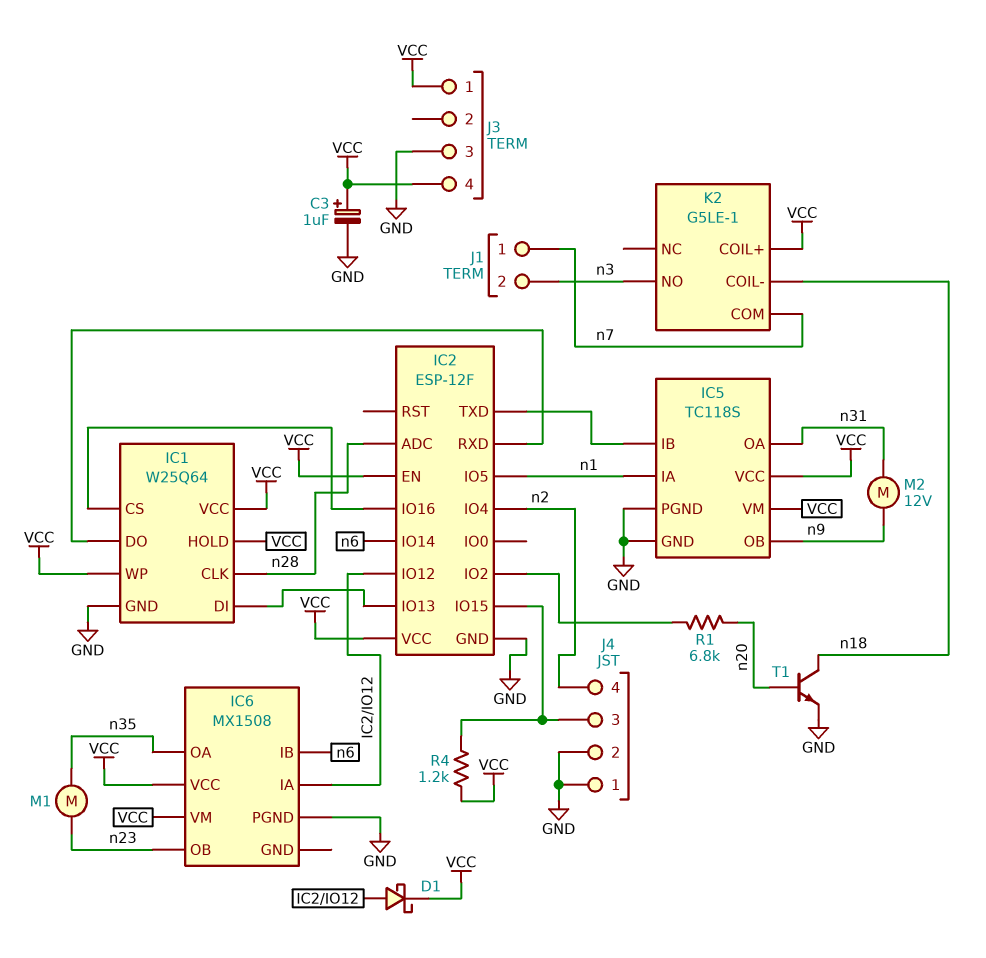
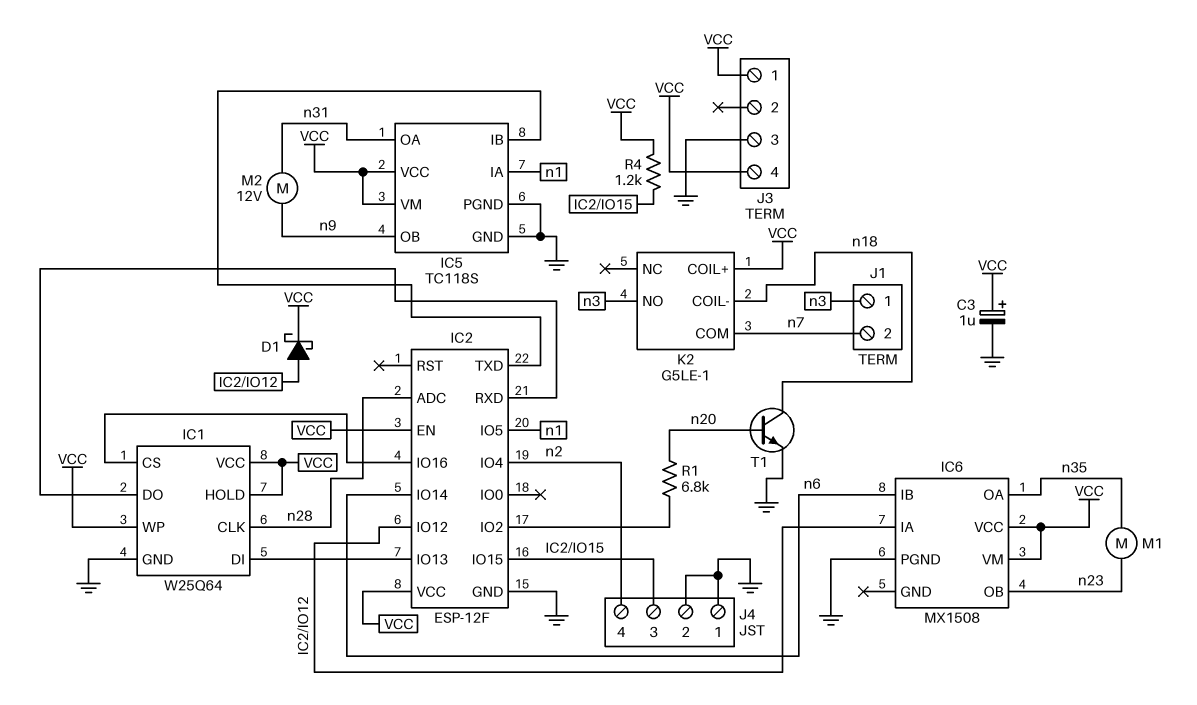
J1 pin 1: n7 -> n3
J1 pin 2: n3 -> n7

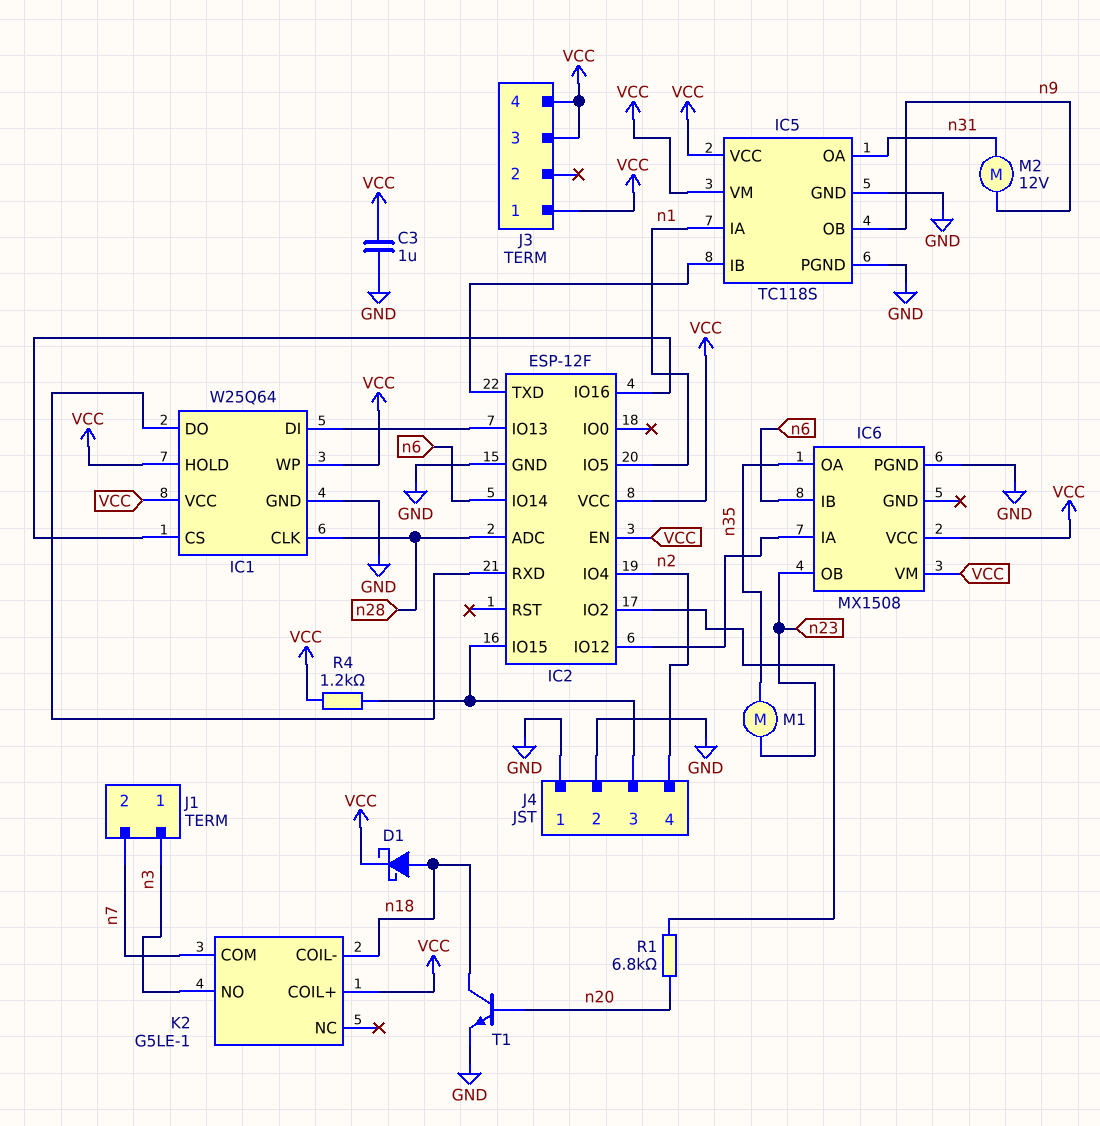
C3: 1uF (plus VCC, minus GND) -> 1uF (GND, VCC)
D1: schottky (A IC2/IO12, K VCC) -> schottky (A n18, K VCC)
J3 pin 3: GND -> VCC

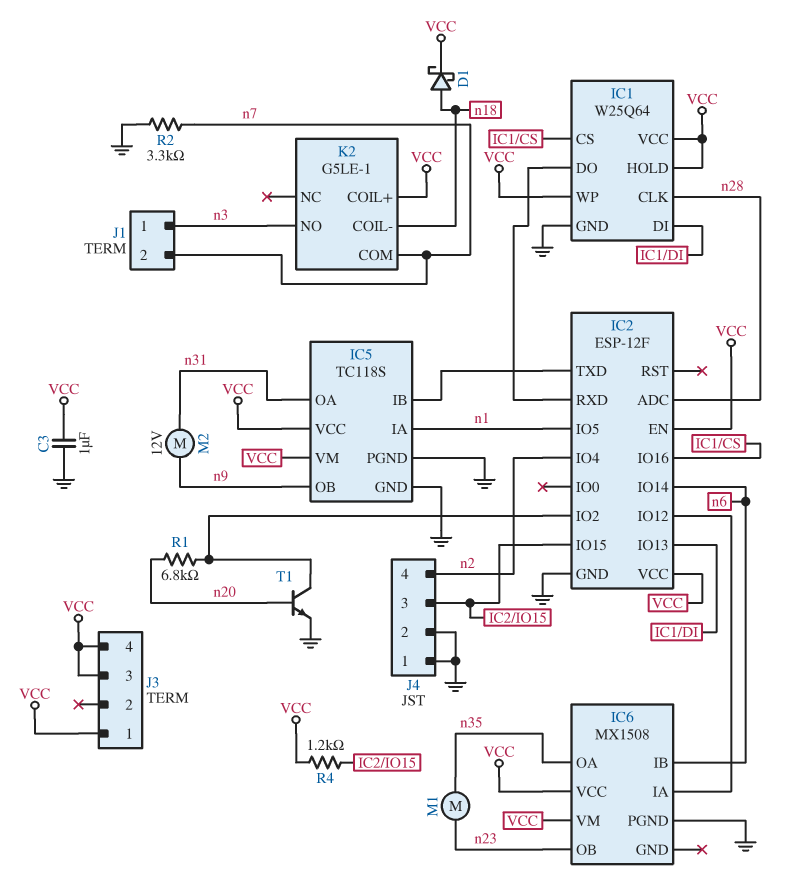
R2: none -> 3.3k (GND, n7)
T1: NPN (B n20, C n18, E GND) -> NPN (B n20, C IC2/IO2, E GND)

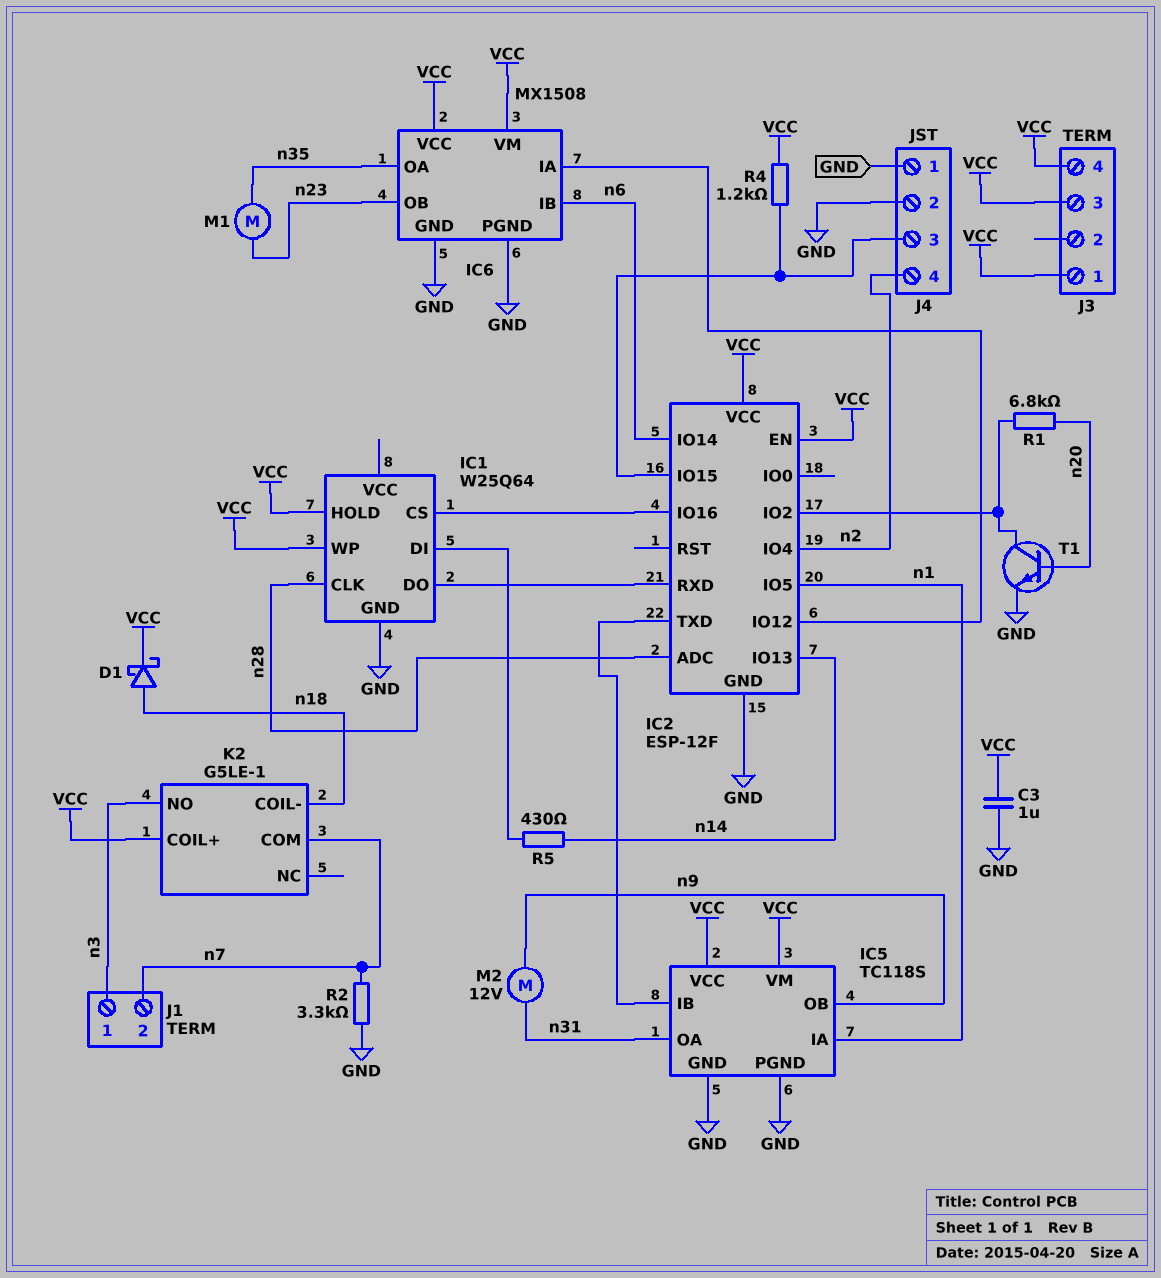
IC1 pin VCC: VCC -> none
IC2 pin IO13: IC1/DI -> n14
IC6 pin GND: none -> GND
R5: none -> 430 (IC1/DI, n14)

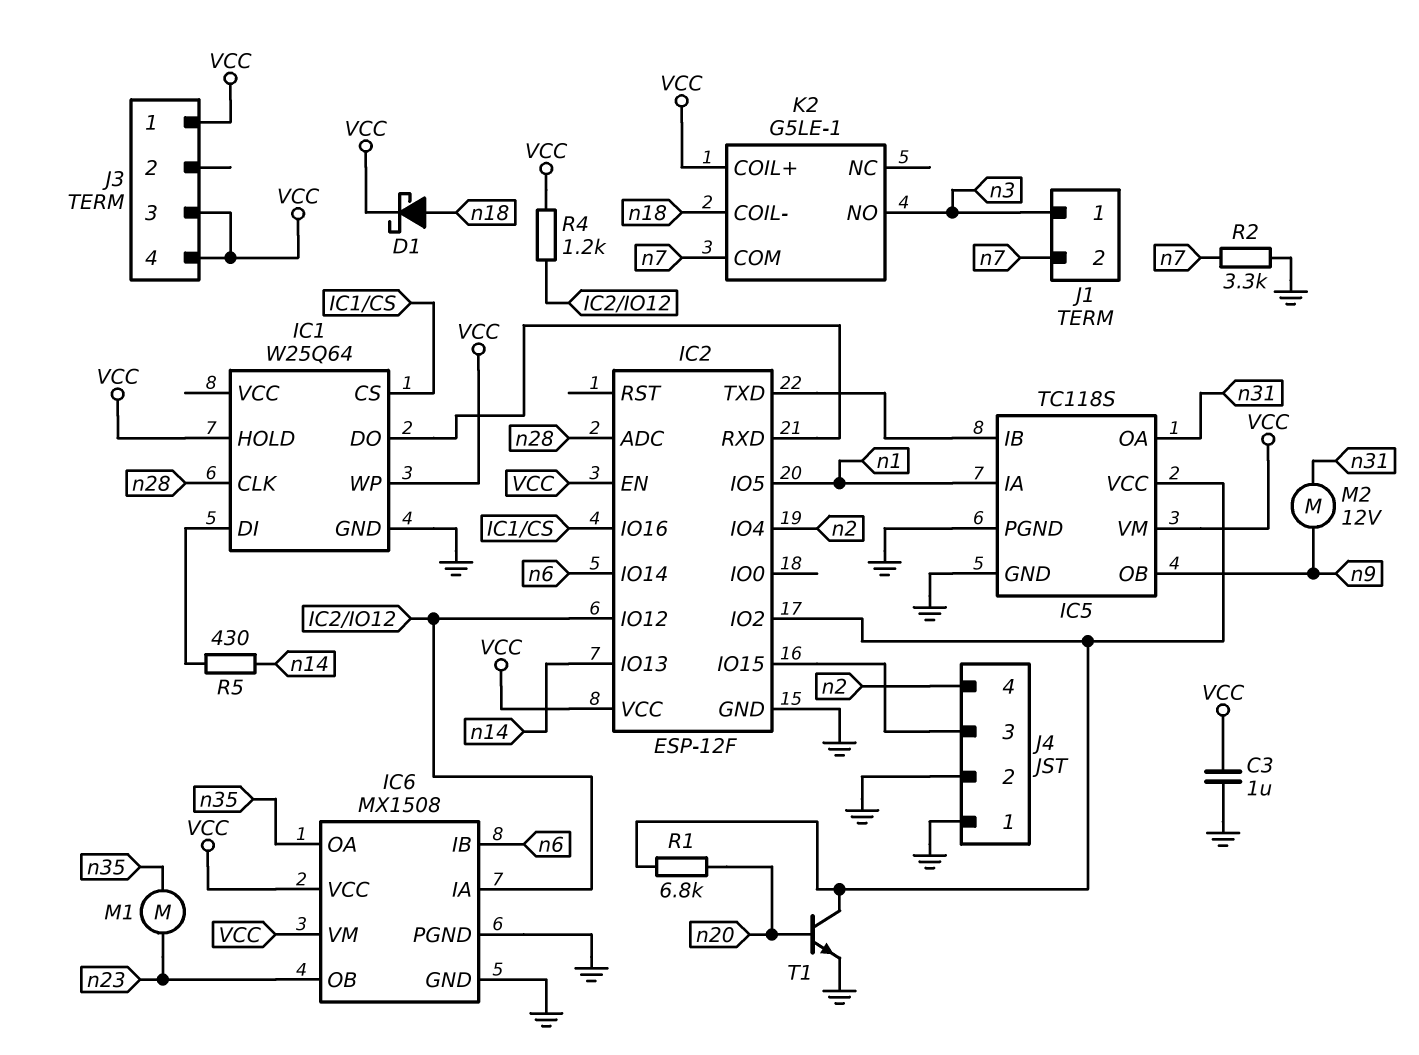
IC5 pin VCC: VCC -> IC2/IO2
R4: 1.2k (IC2/IO15, VCC) -> 1.2k (IC2/IO12, VCC)

